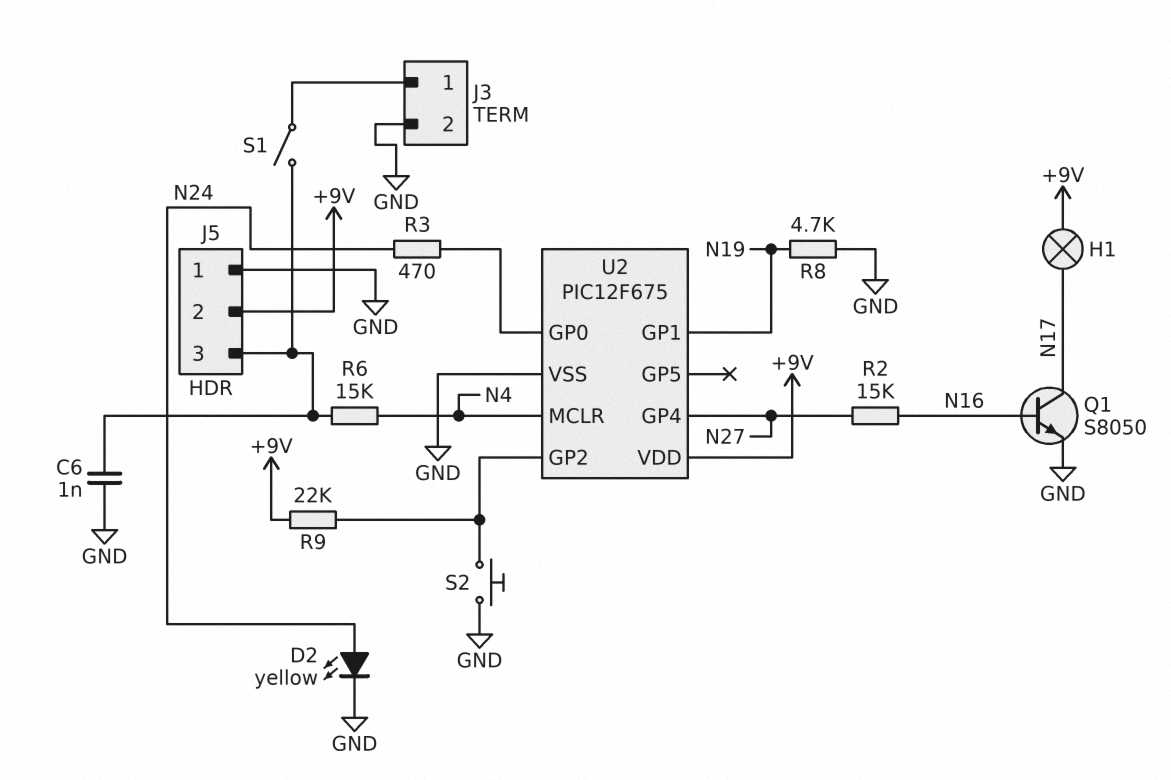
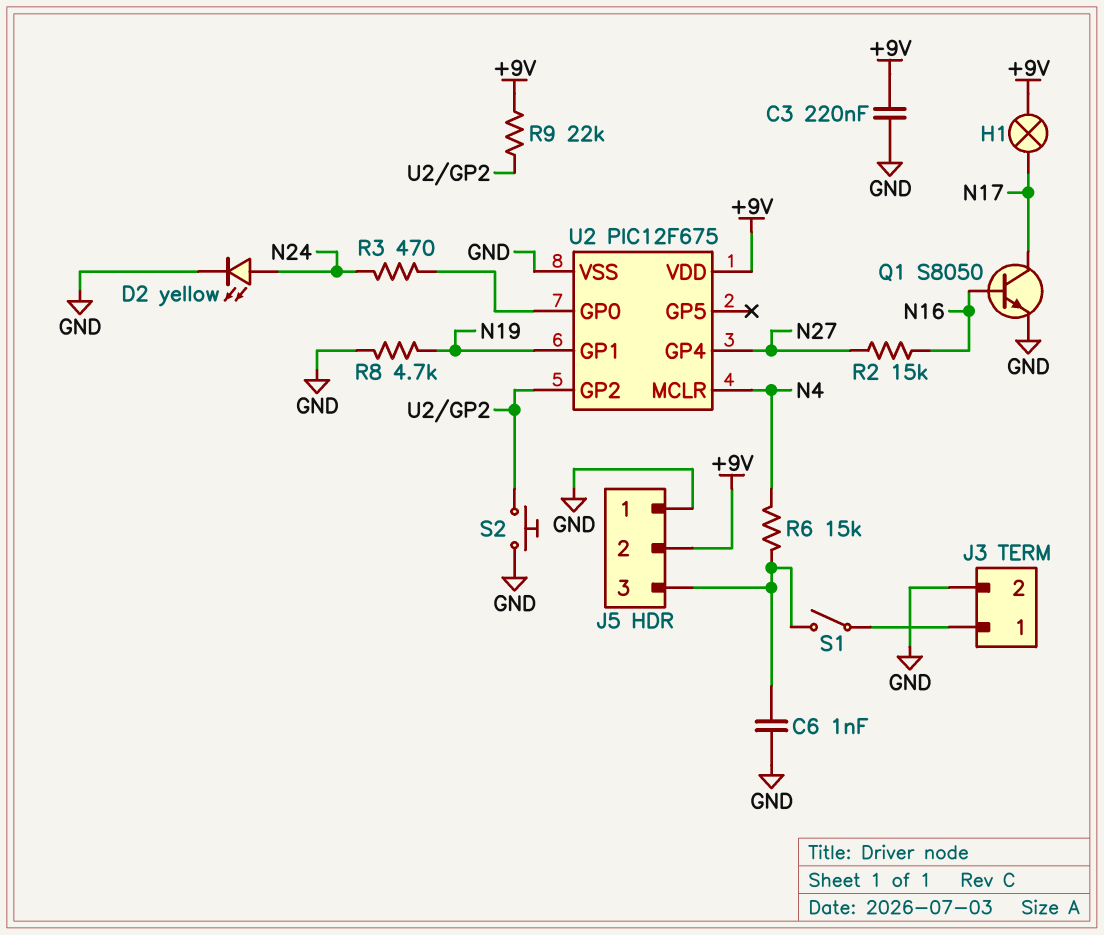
C3: none -> 220nF (+9V, GND)

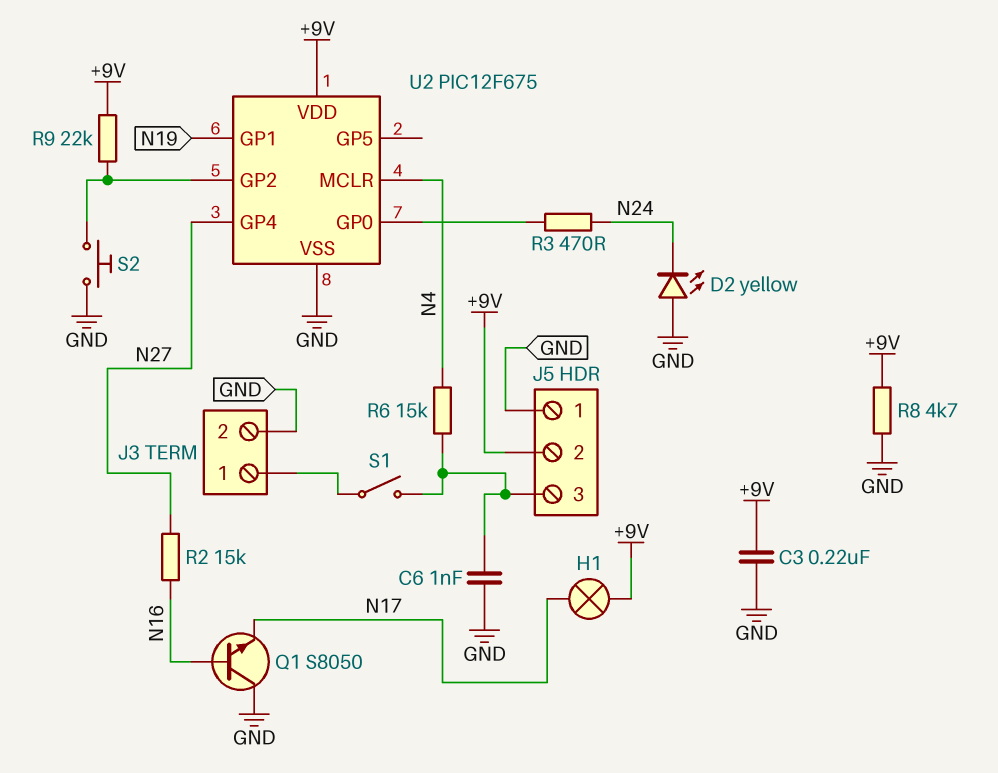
D2: LED yellow (A N24, K GND) -> LED yellow (A GND, K N24)
Q1: NPN S8050 (B N16, C N17, E GND) -> NPN S8050 (B N16, C GND, E N17)
R8: 4.7k (GND, N19) -> 4.7k (+9V, GND)

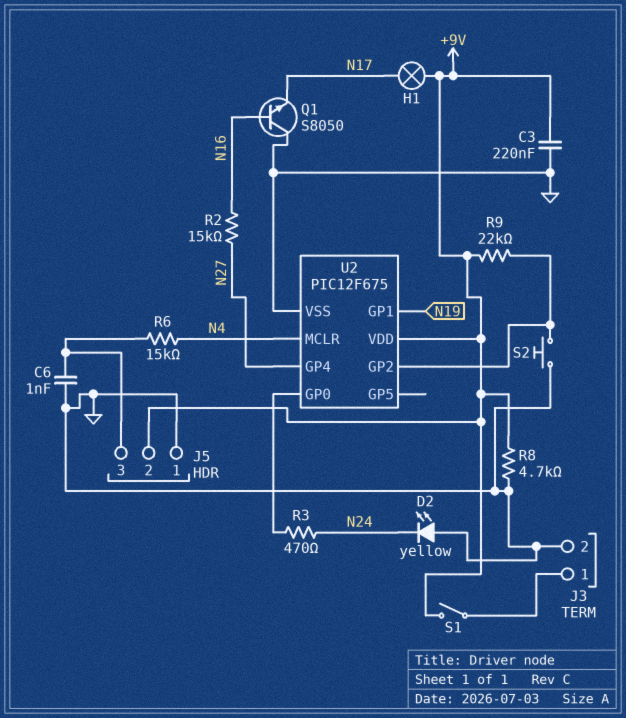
S1: switch (J3/1, J5/3) -> switch (+9V, J3/1)

